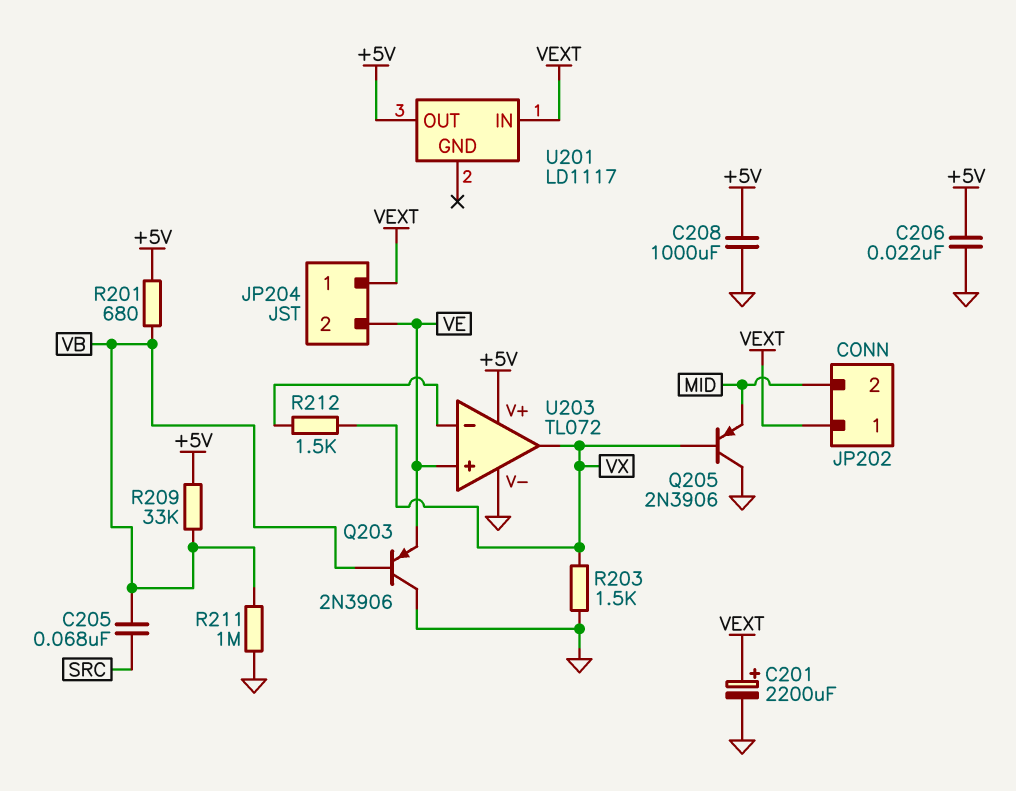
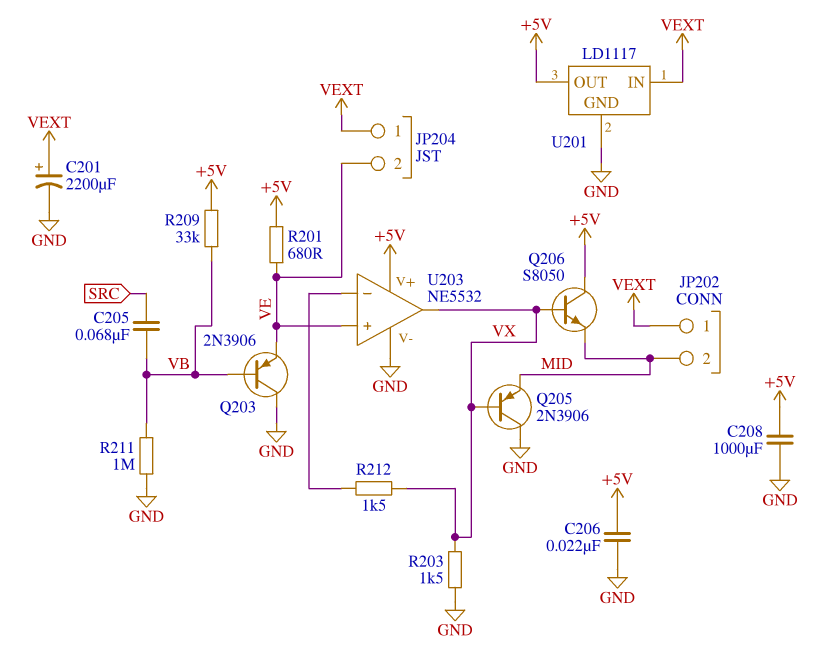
Q206: none -> NPN S8050 (B VX, C +5V, E MID)
R201: 680 (+5V, VB) -> 680 (+5V, VE)
U201 pin GND: none -> GND
U203: TL072 -> NE5532

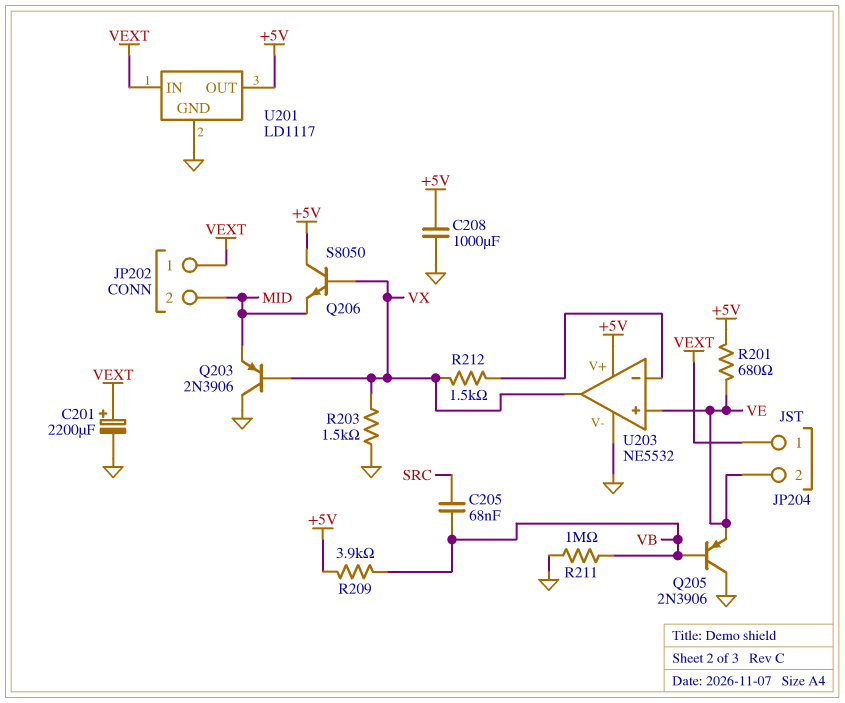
C206: 22nF (+5V, GND) -> none
Q203: PNP 2N3906 (B VB, C GND, E VE) -> PNP 2N3906 (B VX, C GND, E MID)
Q205: PNP 2N3906 (B VX, C GND, E MID) -> PNP 2N3906 (B VB, C GND, E VE)
R209: 33k (+5V, VB) -> 3.9k (+5V, VB)

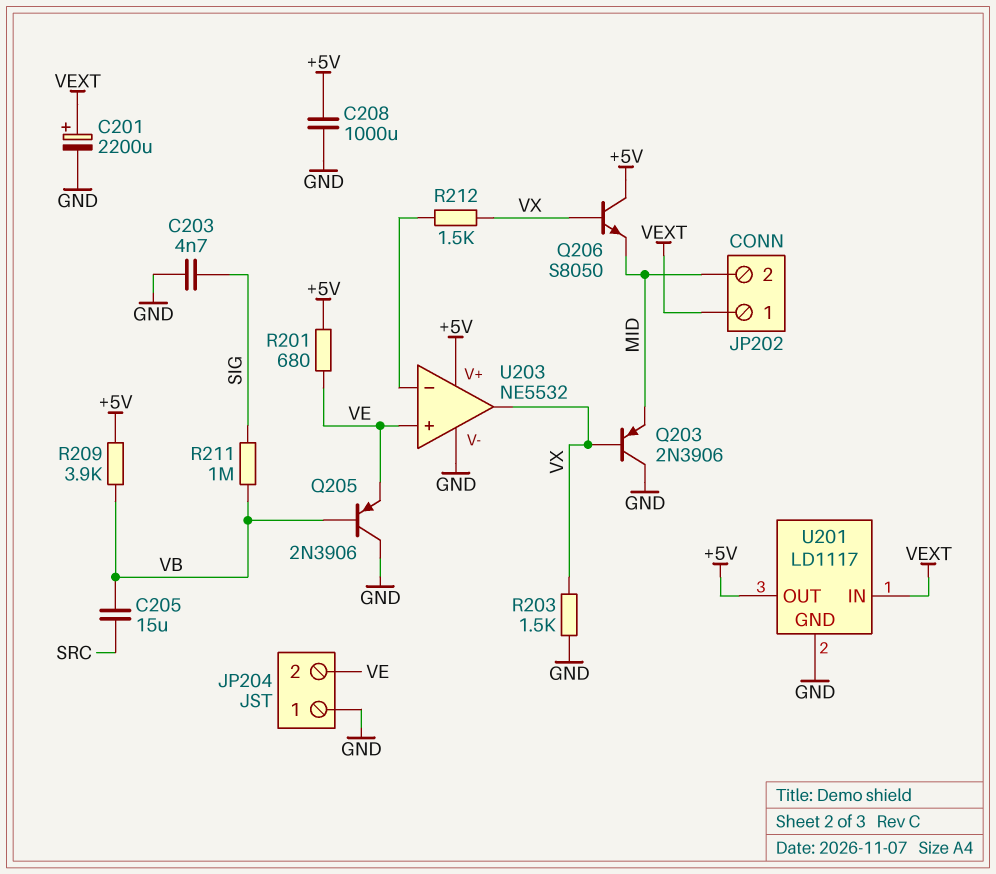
C203: none -> 4.7nF (GND, SIG)
C205: 68nF (SRC, VB) -> 15uF (SRC, VB)
JP204 pin 1: VEXT -> GND
R211: 1M (GND, VB) -> 1M (SIG, VB)

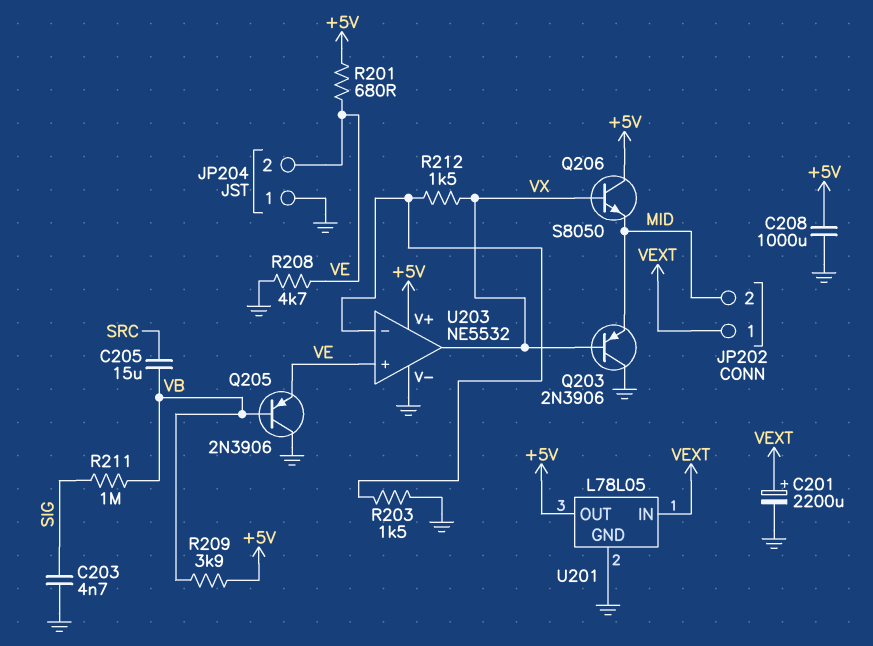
R203: 1.5k (GND, VX) -> 1.5k (GND, U203/in-)
R208: none -> 4.7k (GND, VE)
U201: LD1117 -> L78L05

